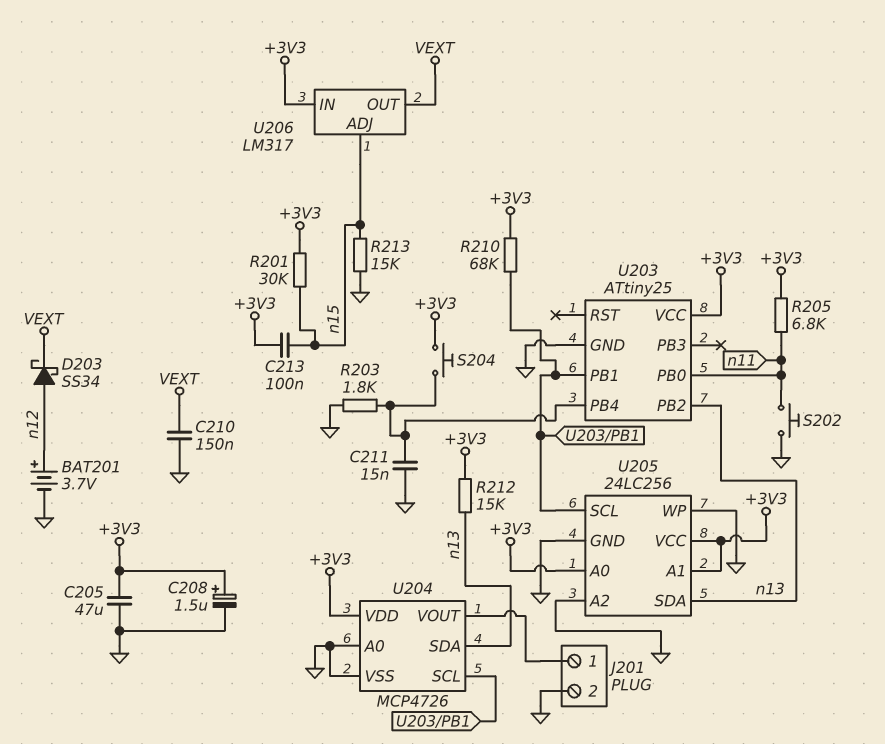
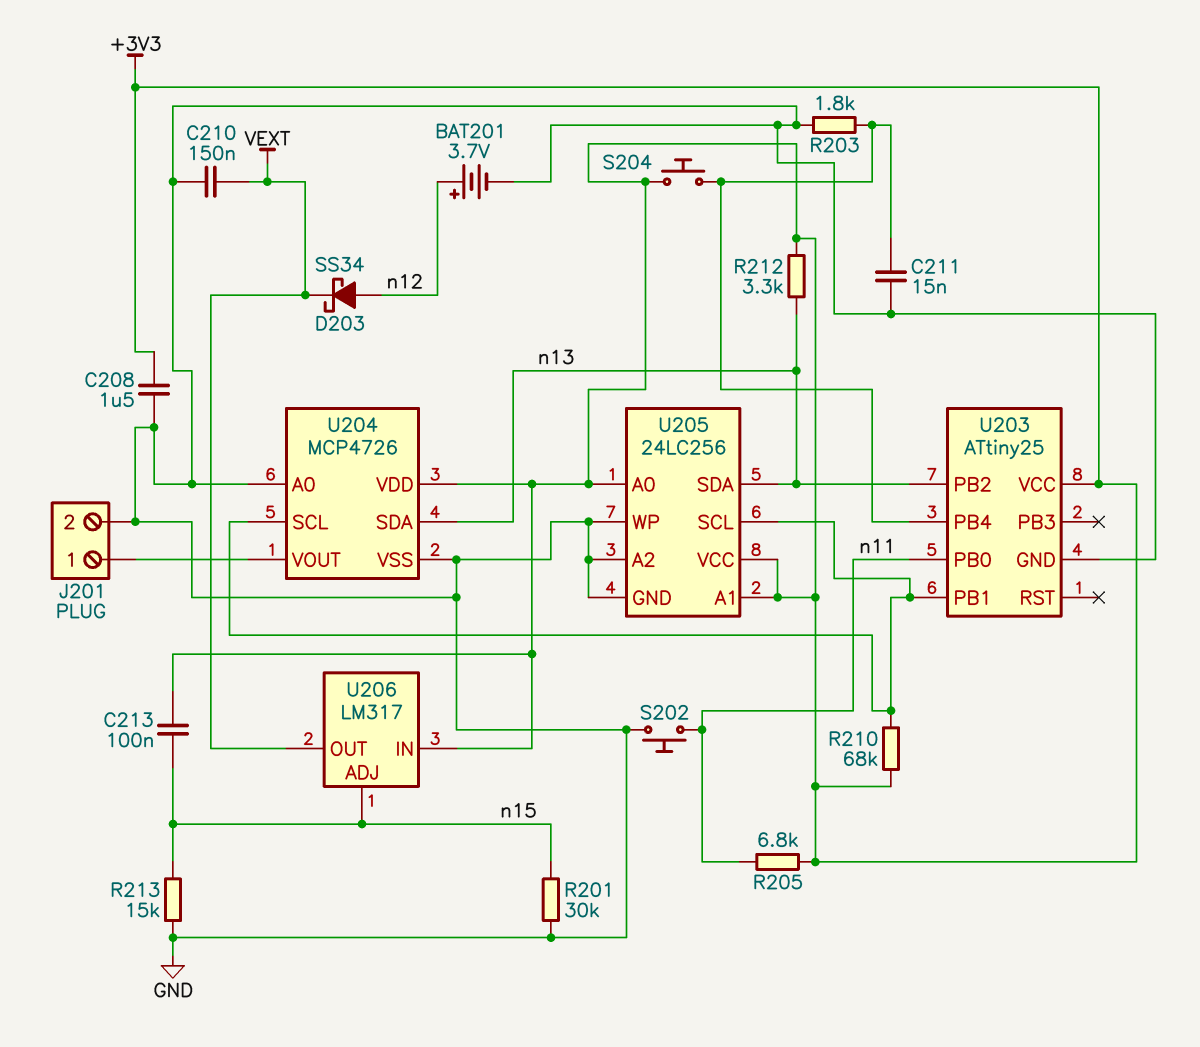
C205: 47uF (+3V3, GND) -> none
C208: 1.5uF (plus +3V3, minus GND) -> 1.5uF (+3V3, GND)
R201: 30k (+3V3, n15) -> 30k (GND, n15)
R212: 15k (+3V3, n13) -> 3.3k (+3V3, n13)

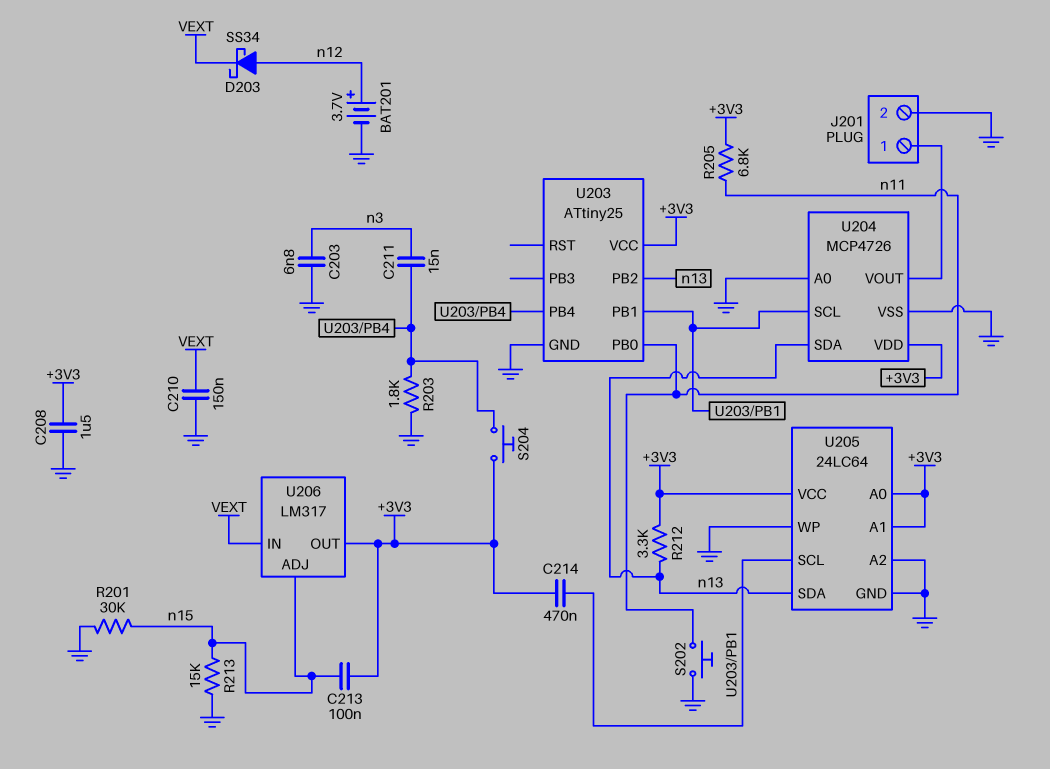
C203: none -> 6.8nF (GND, n3)
C211: 15nF (GND, U203/PB4) -> 15nF (U203/PB4, n3)
C214: none -> 470nF (+3V3, U203/PB1)
R210: 68k (+3V3, U203/PB1) -> none
U205: 24LC256 -> 24LC64
U206 pin IN: +3V3 -> VEXT
U206 pin OUT: VEXT -> +3V3

